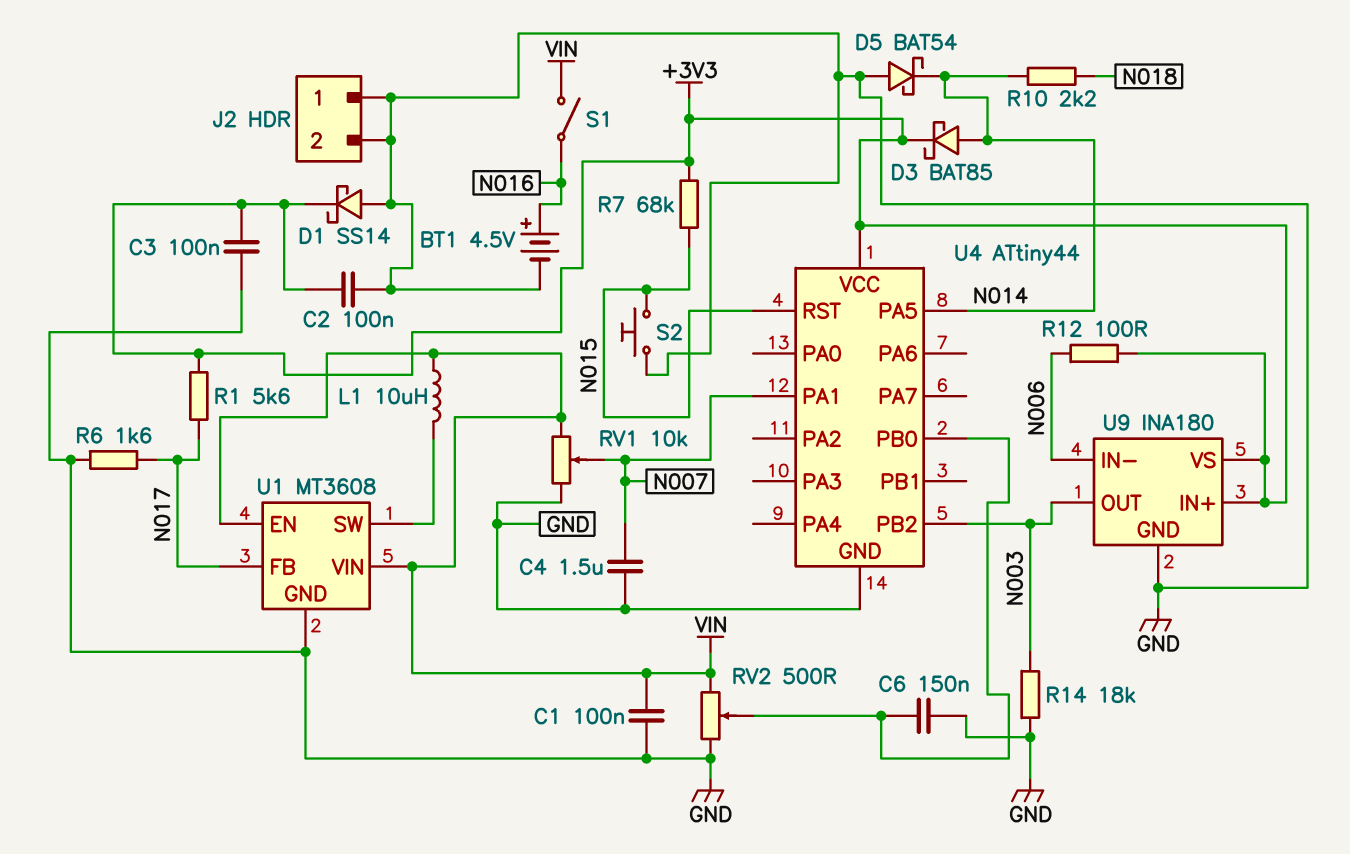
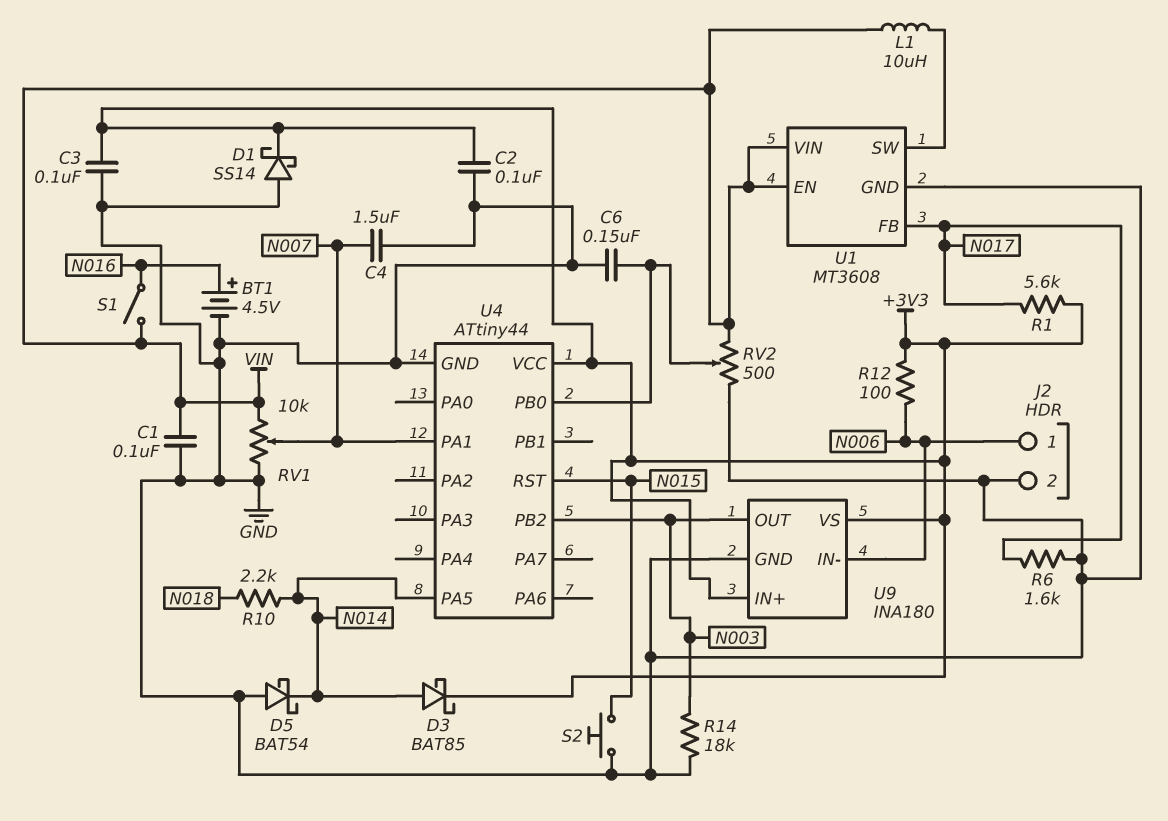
J2 pin 1: GND -> N006
R7: 68k (+3V3, N015) -> none

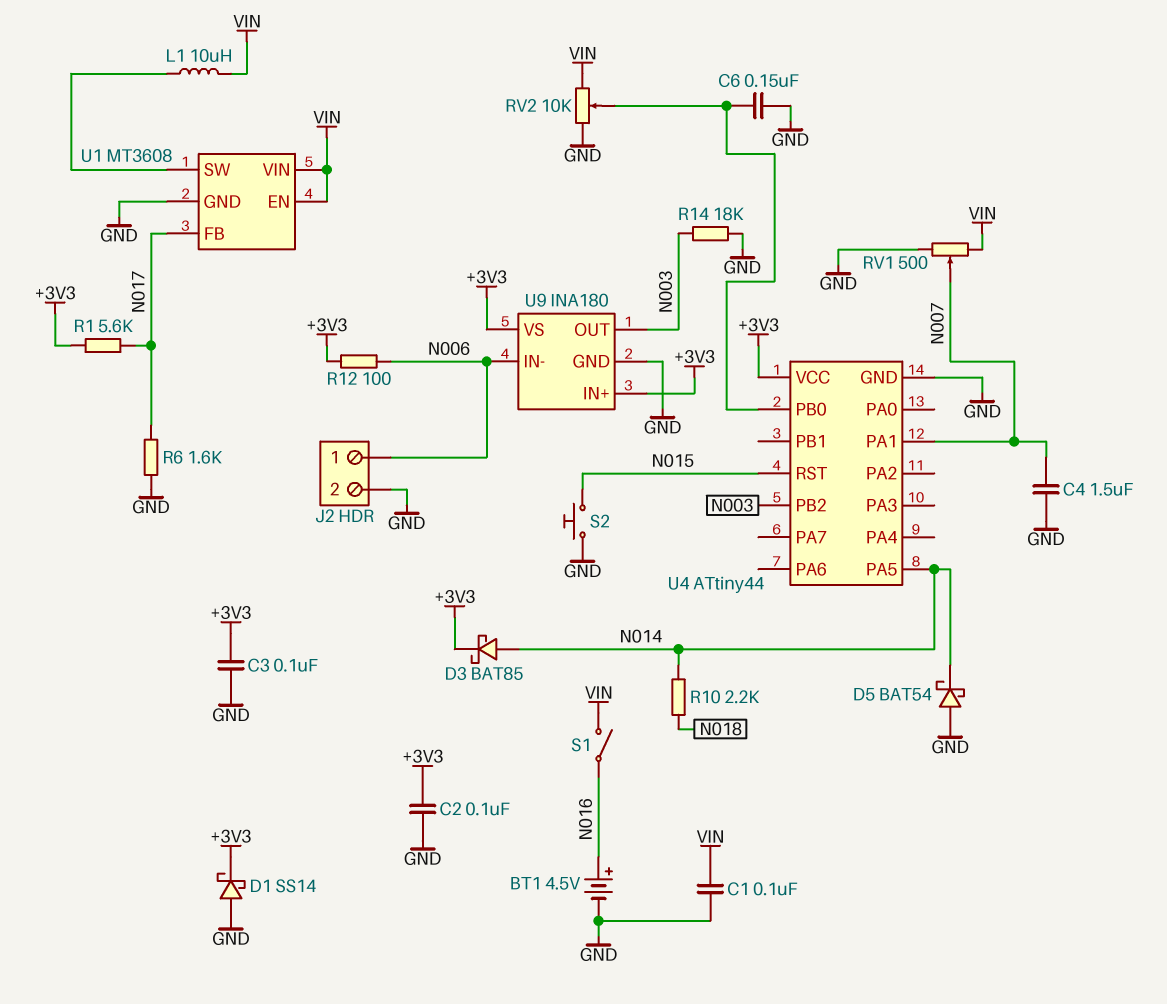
RV1: 10k (GND, VIN, wiper N007) -> 500 (GND, VIN, wiper N007)
RV2: 500 (GND, VIN, wiper U4/PB0) -> 10k (GND, VIN, wiper U4/PB0)

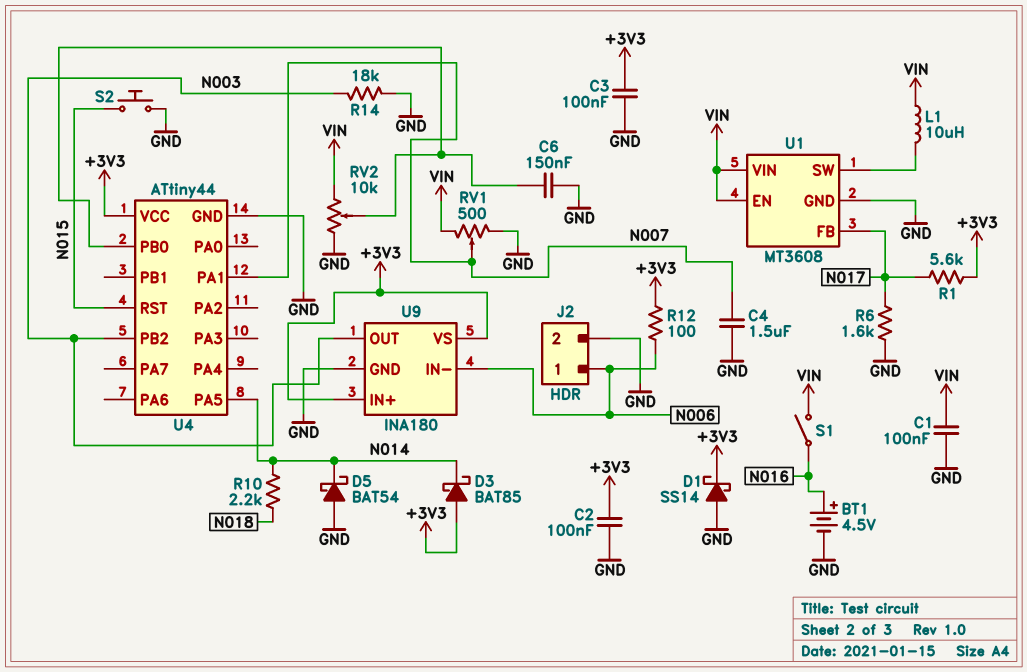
D3: schottky BAT85 (A N014, K +3V3) -> schottky BAT85 (A +3V3, K N014)

